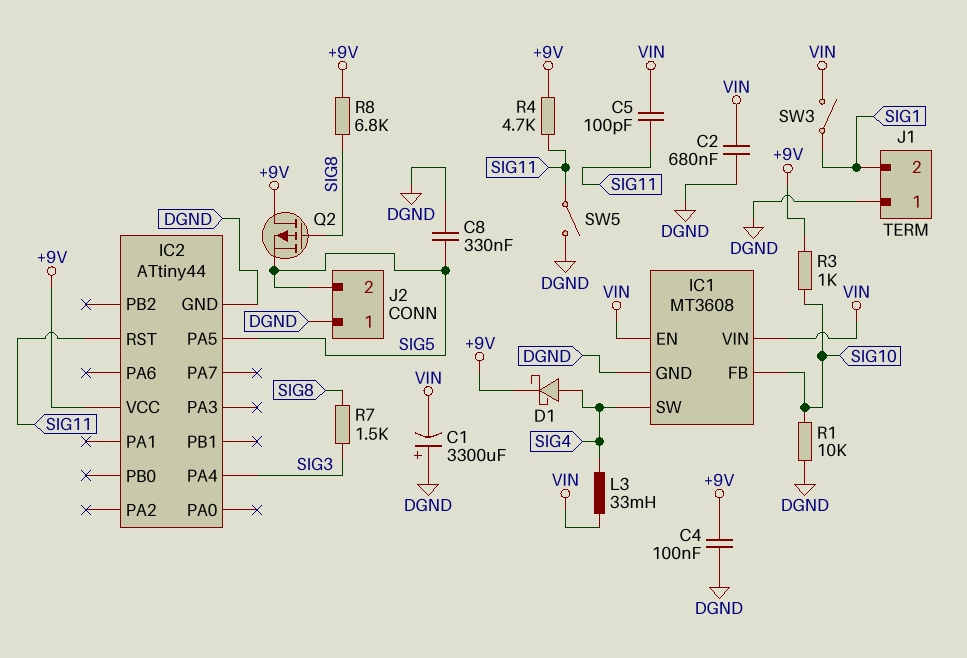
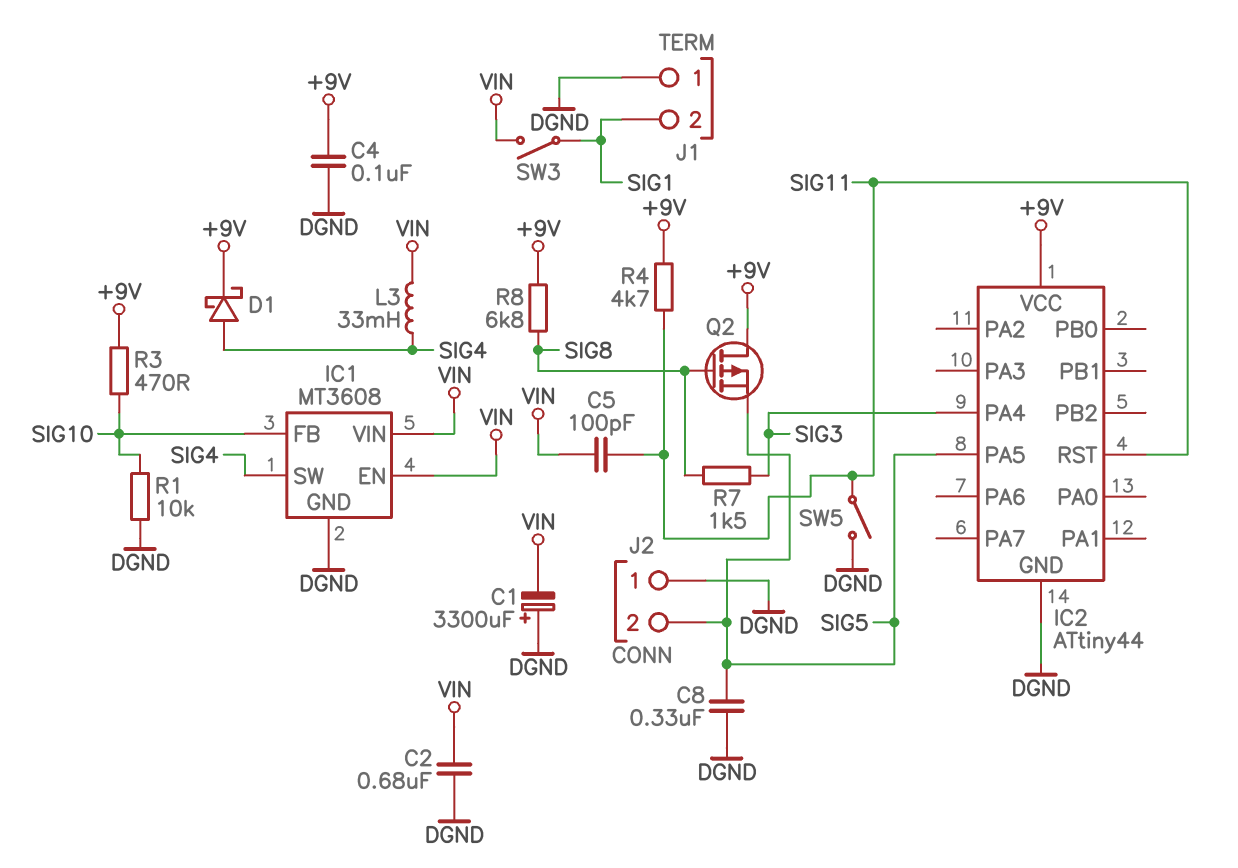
R3: 1k (+9V, SIG10) -> 470 (+9V, SIG10)

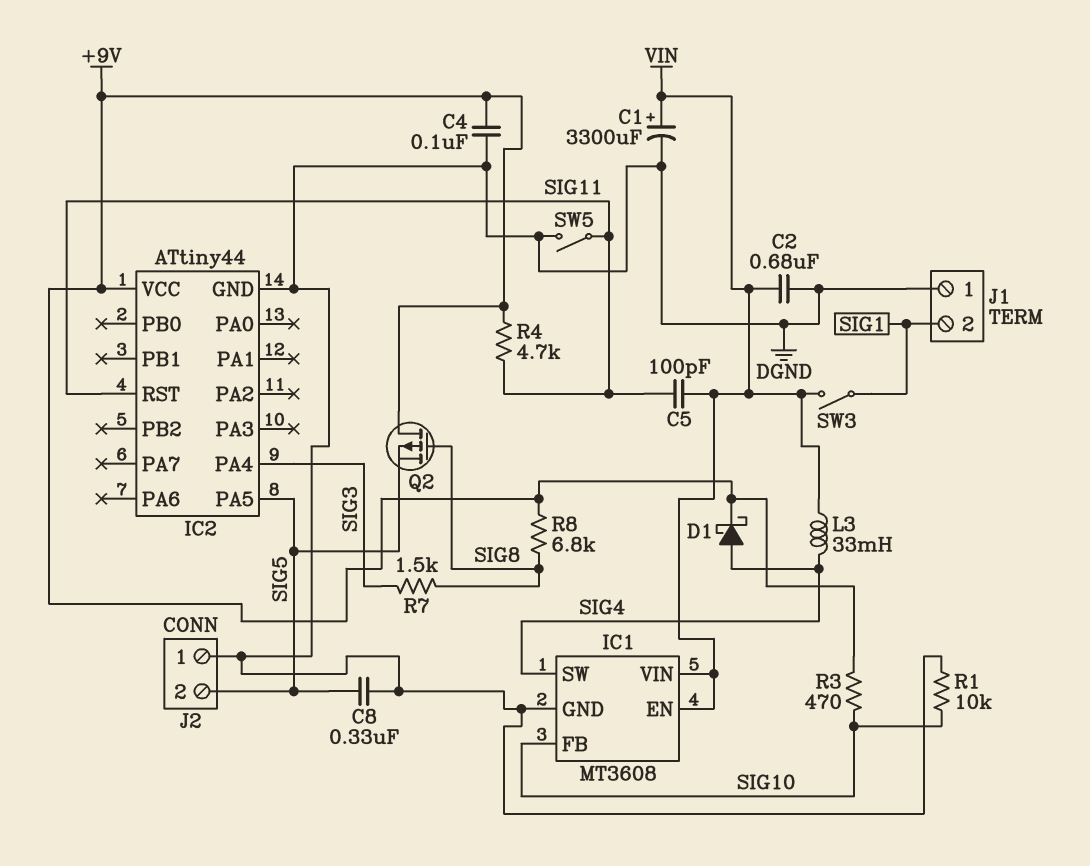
C1: 3300uF (plus DGND, minus VIN) -> 3300uF (plus VIN, minus DGND)

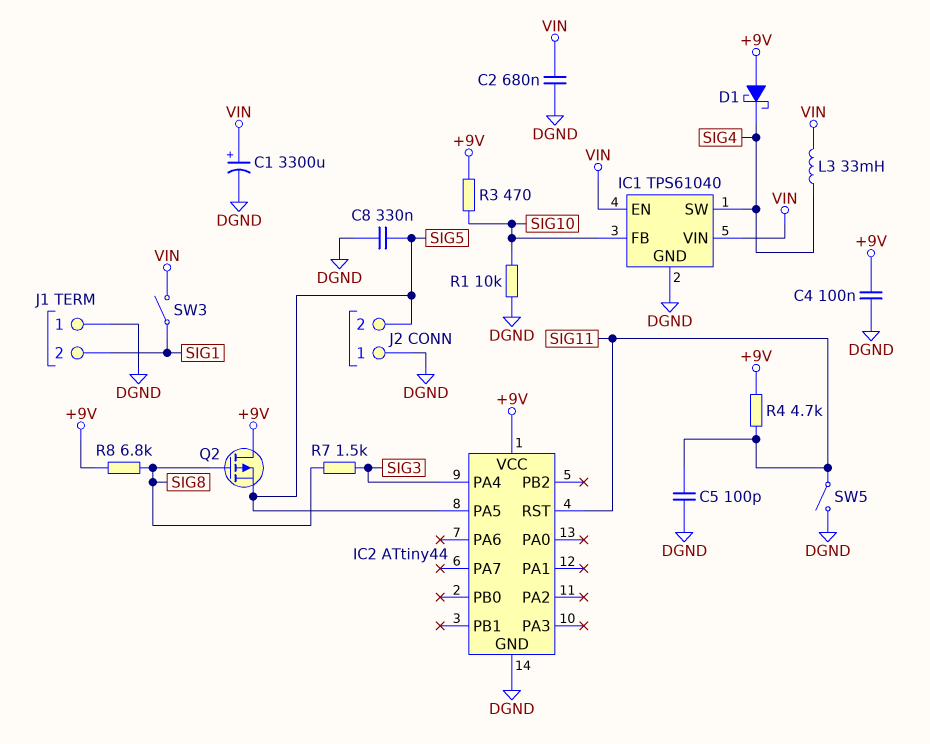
C5: 100pF (SIG11, VIN) -> 100pF (DGND, SIG11)
D1: schottky (A SIG4, K +9V) -> schottky (A +9V, K SIG4)
IC1: MT3608 -> TPS61040

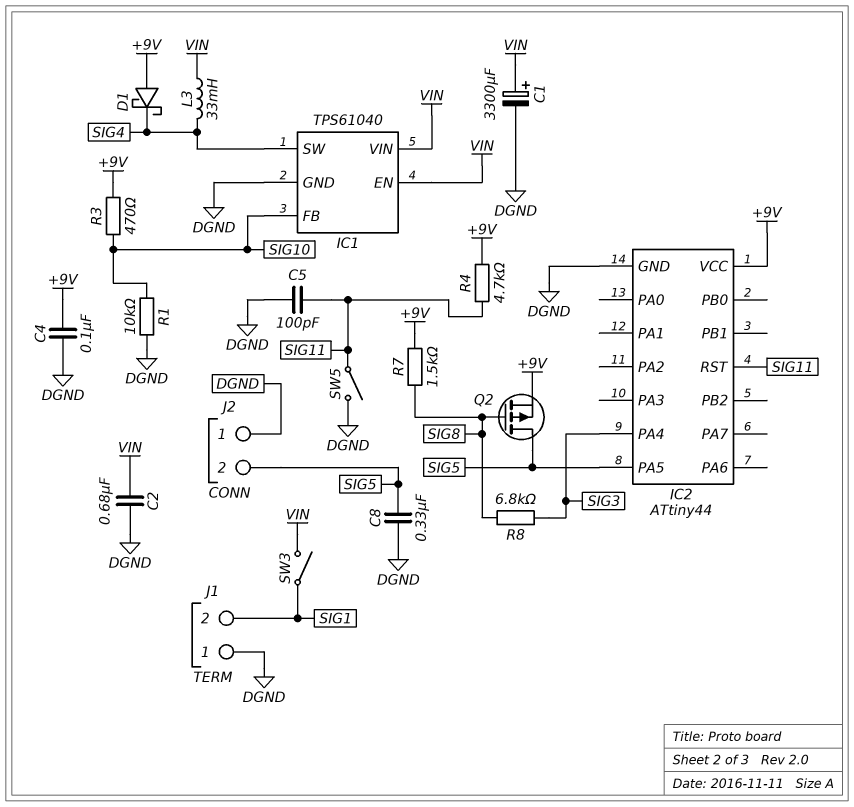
Q2: PMOS (G SIG8, D +9V, S SIG5) -> PMOS (G SIG8, D SIG5, S +9V)
R7: 1.5k (SIG3, SIG8) -> 1.5k (+9V, SIG8)
R8: 6.8k (+9V, SIG8) -> 6.8k (SIG3, SIG8)

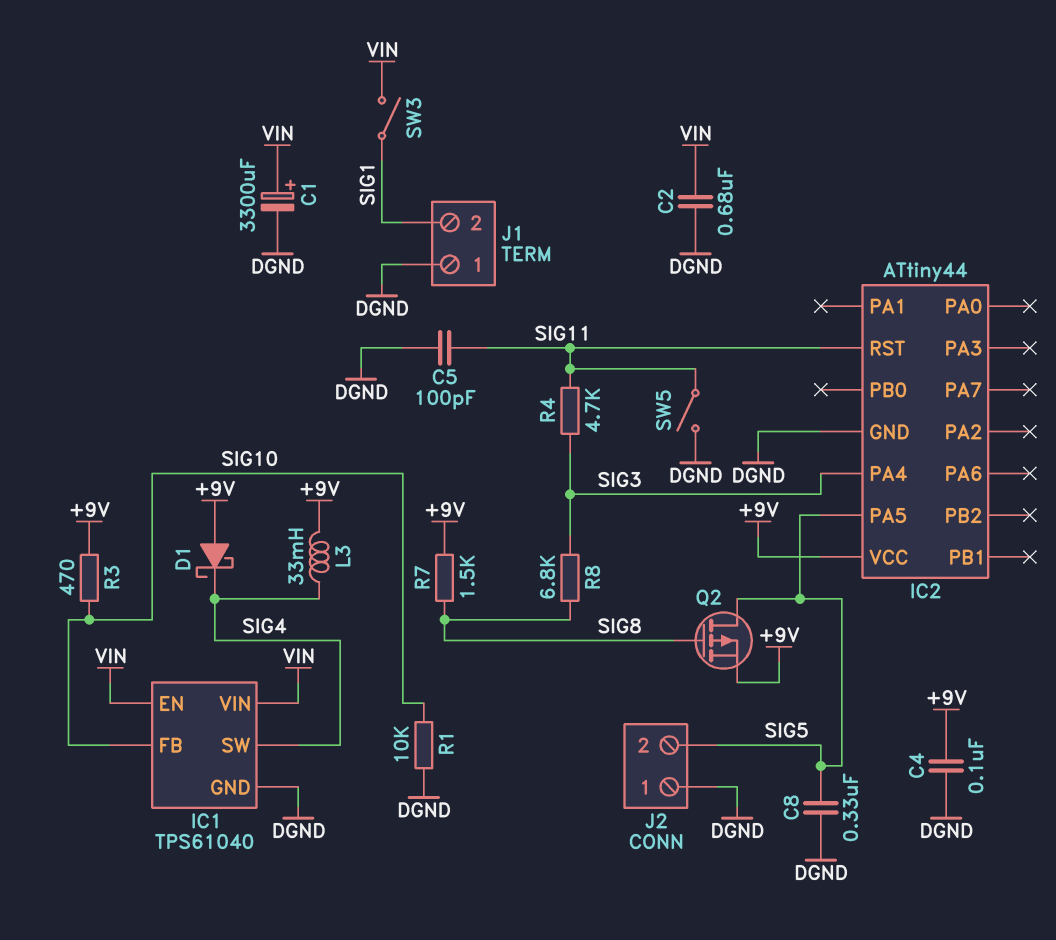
L3: 33mH (SIG4, VIN) -> 33mH (+9V, SIG4)
R4: 4.7k (+9V, SIG11) -> 4.7k (SIG3, SIG11)

